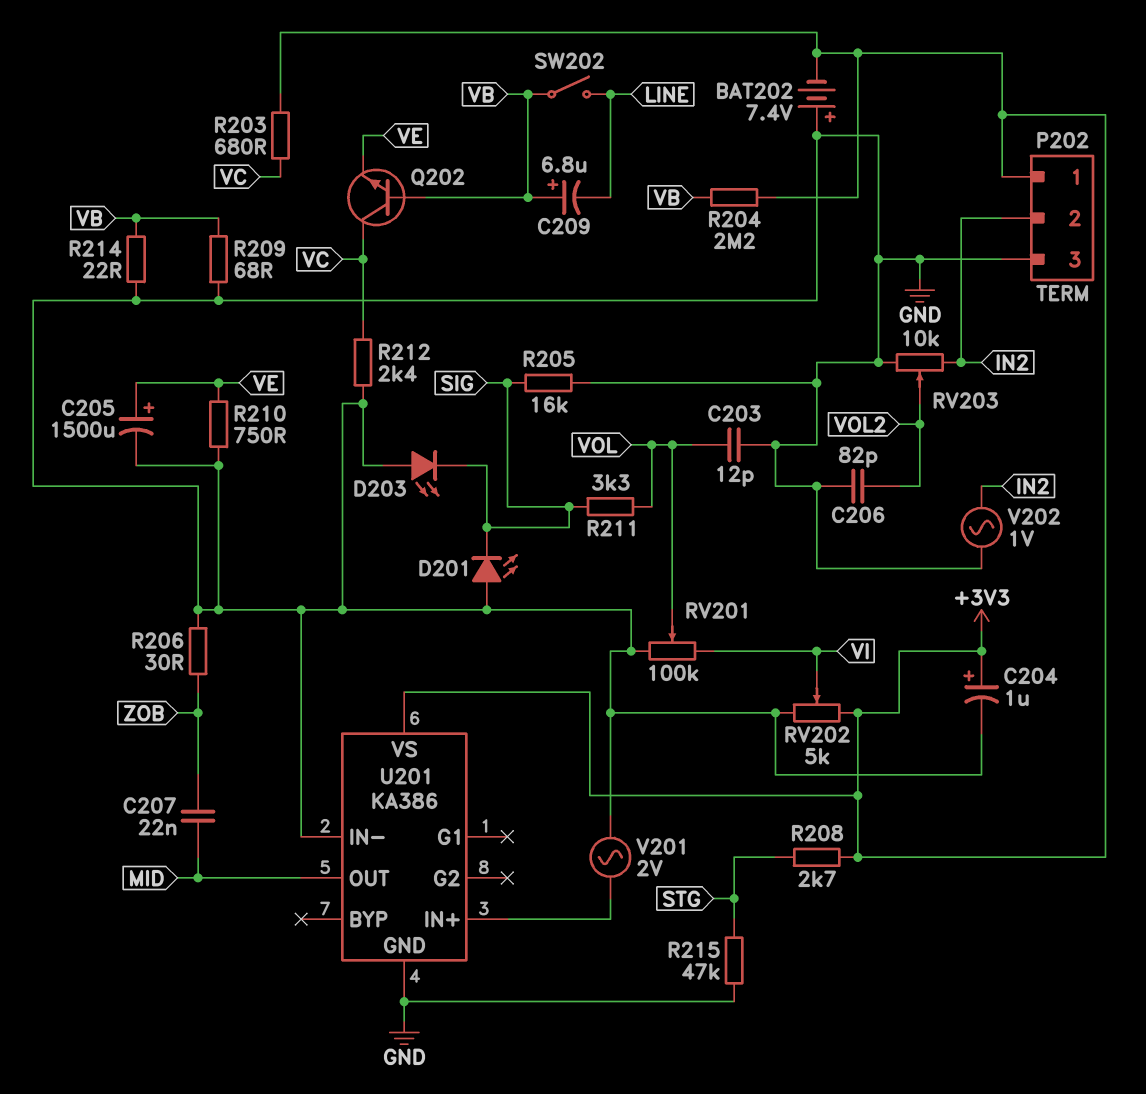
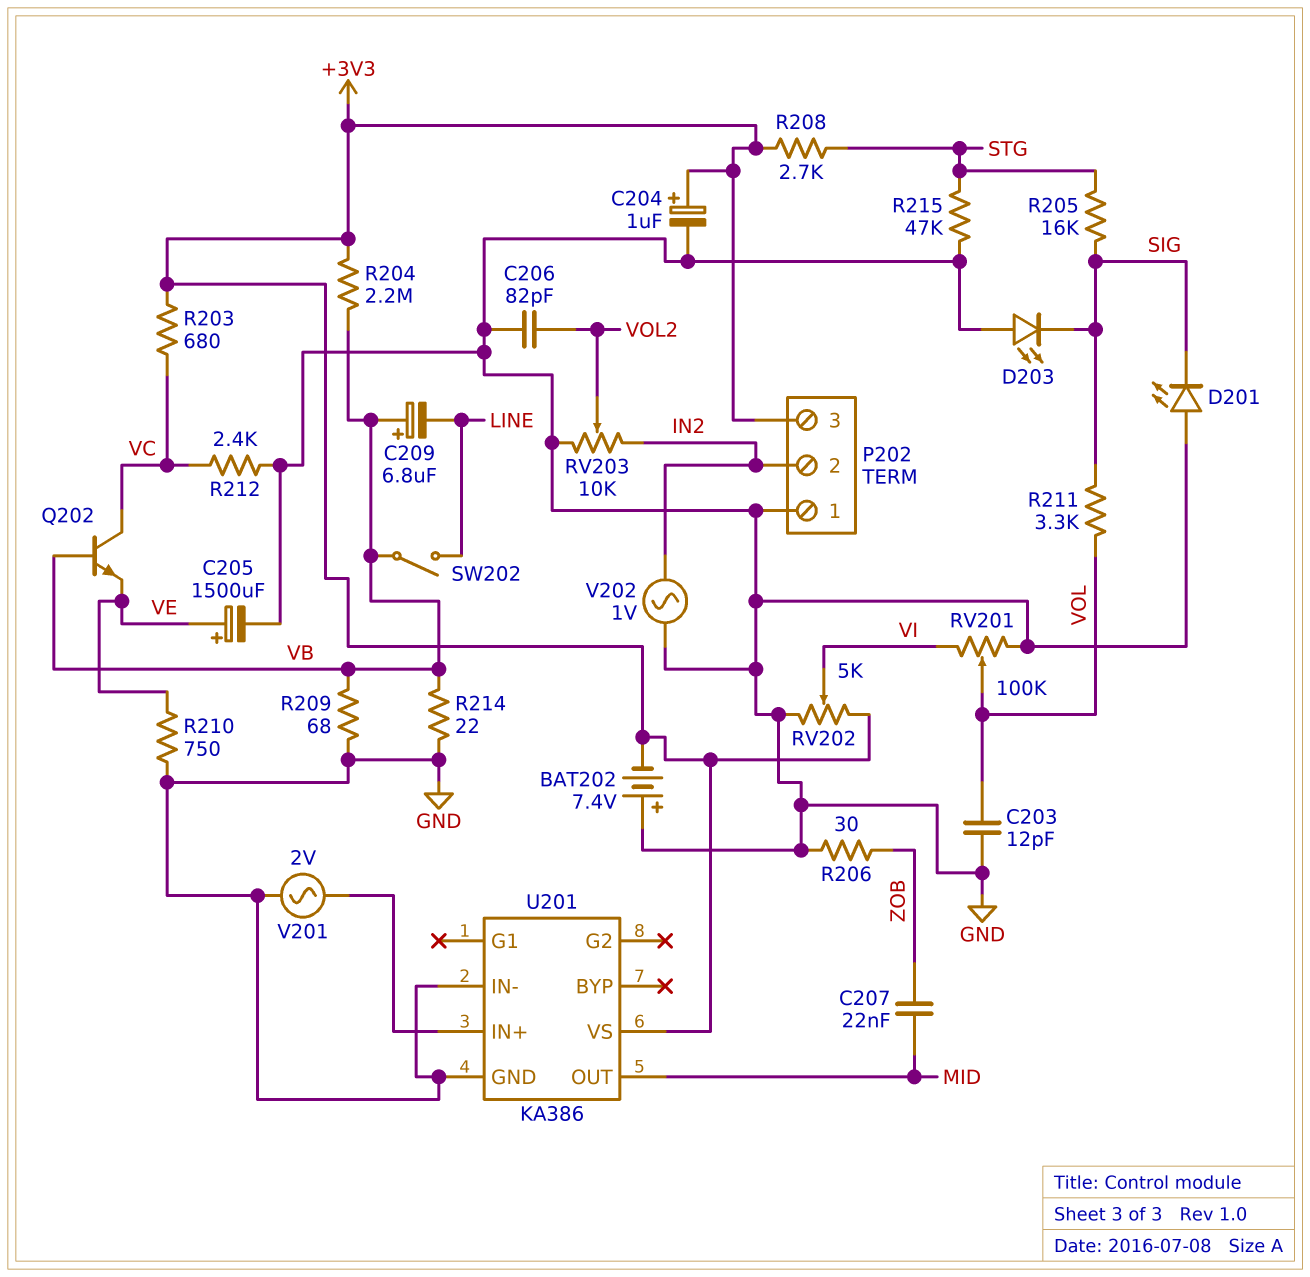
P202 pin 1: +3V3 -> GND
P202 pin 3: GND -> +3V3
R205: 16k (GND, SIG) -> 16k (SIG, STG)

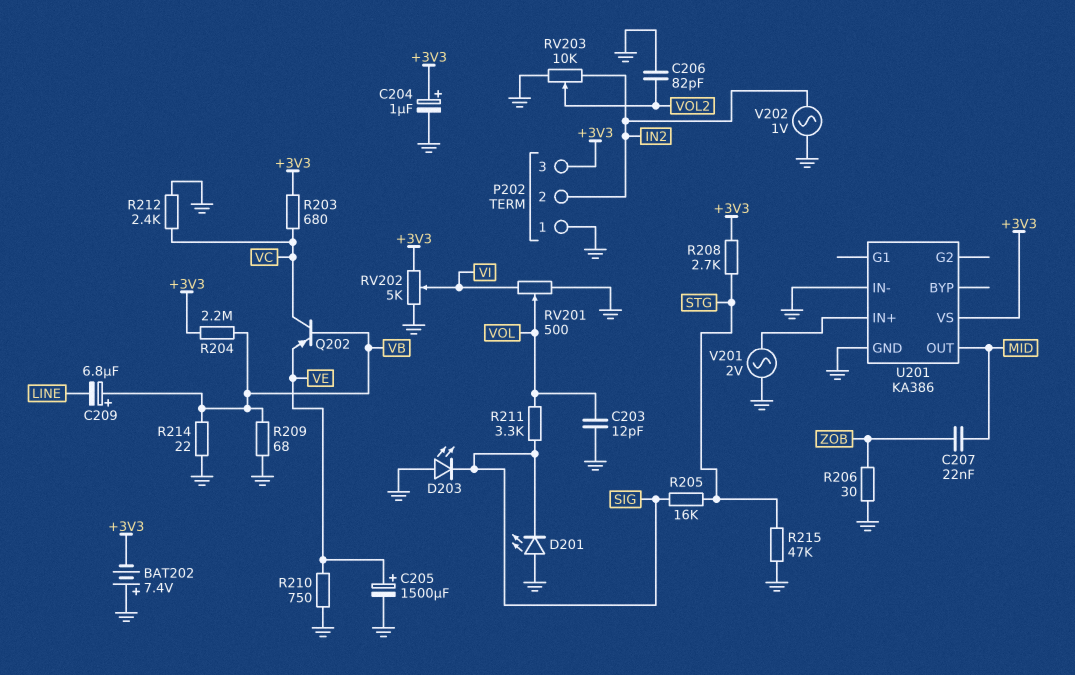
Q202: NPN (B VB, C VC, E VE) -> PNP (B VB, C VC, E VE)
RV201: 100k (GND, VI, wiper VOL) -> 500 (GND, VI, wiper VOL)
SW202: switch (LINE, VB) -> none

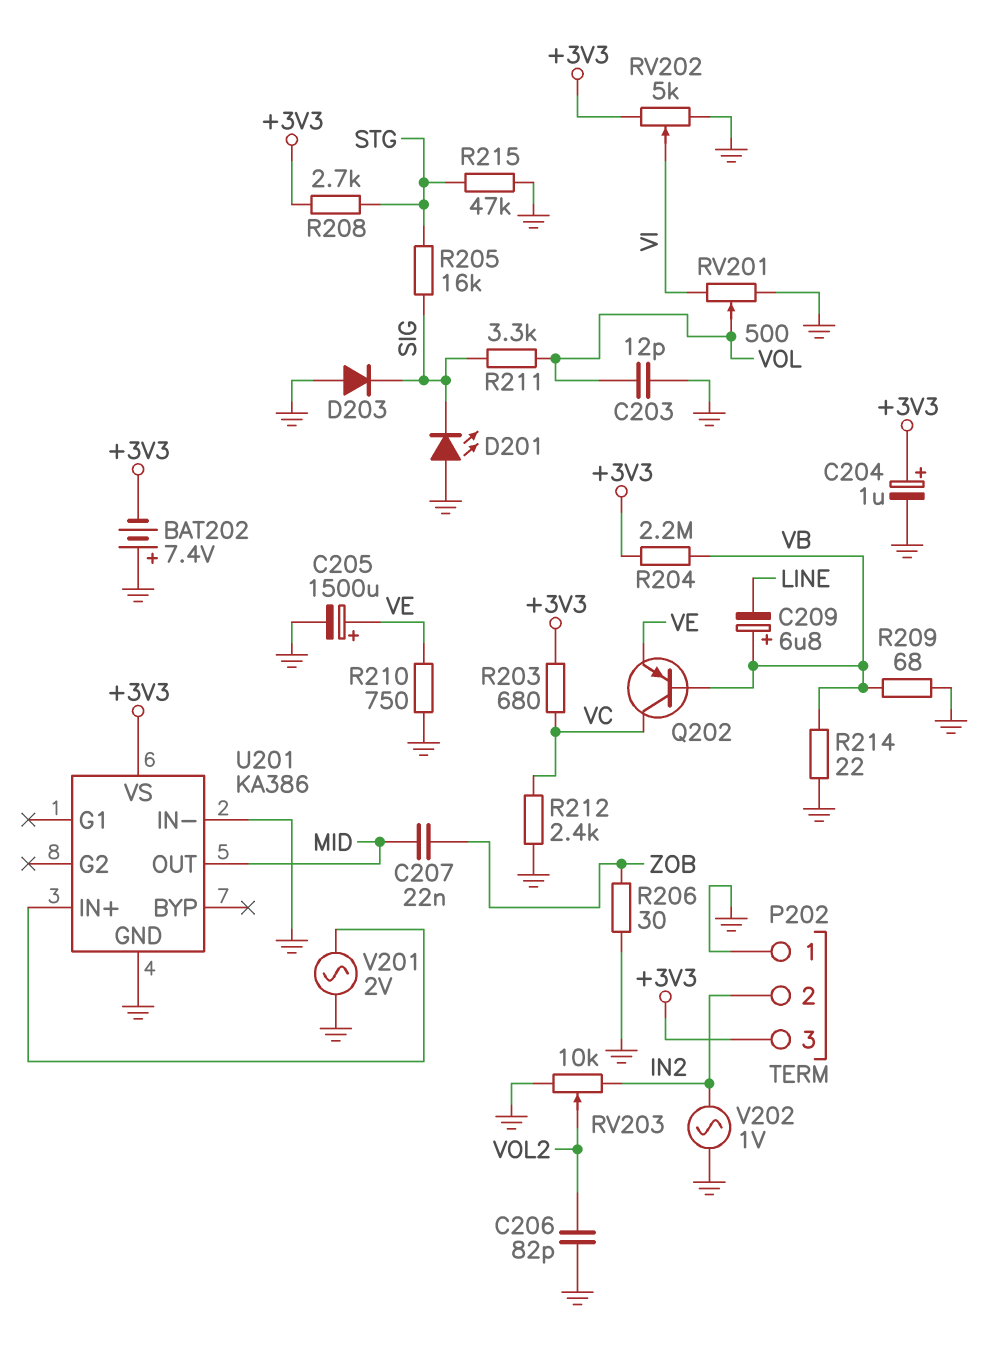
D203: LED (A GND, K SIG) -> diode (A GND, K SIG)

